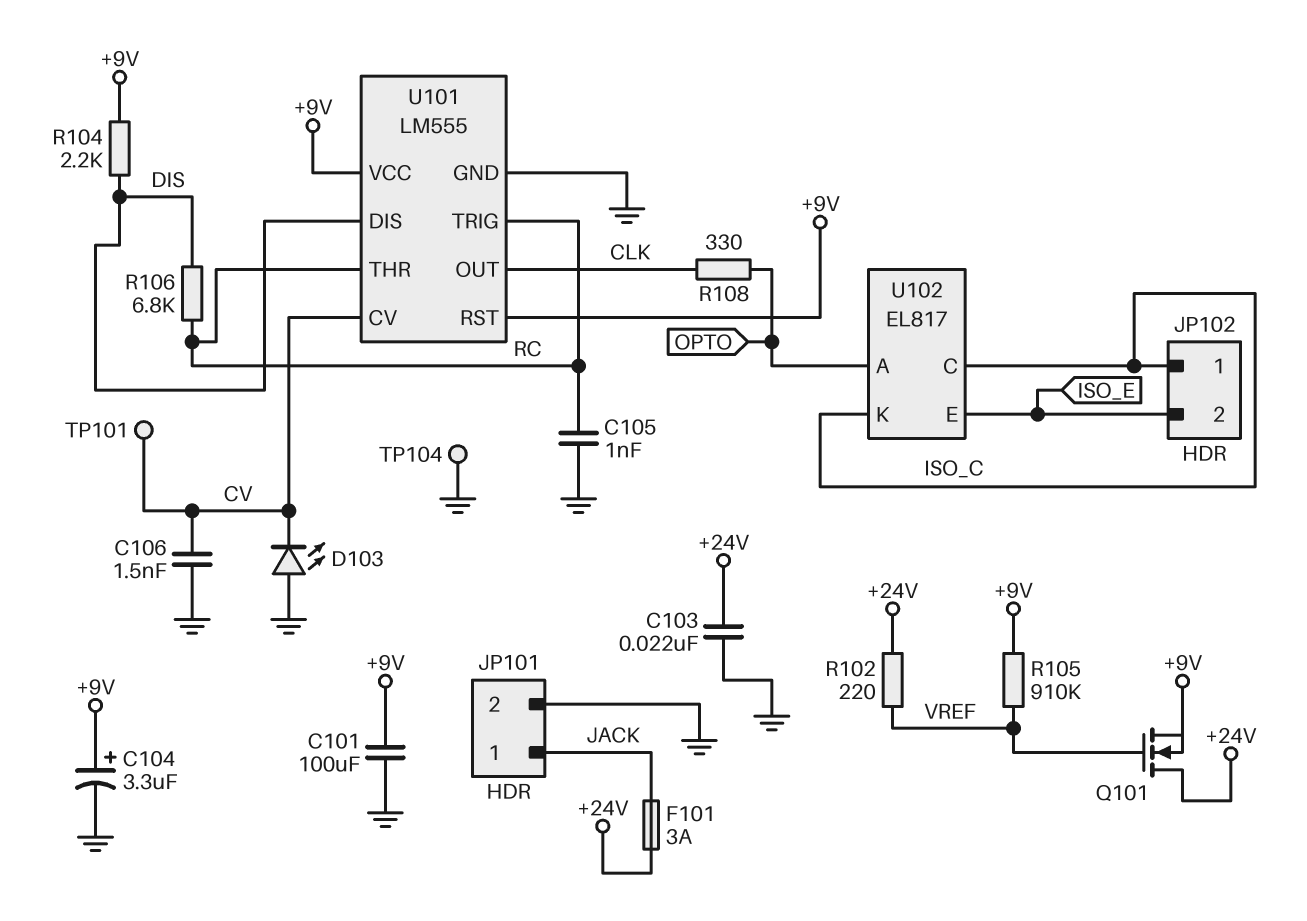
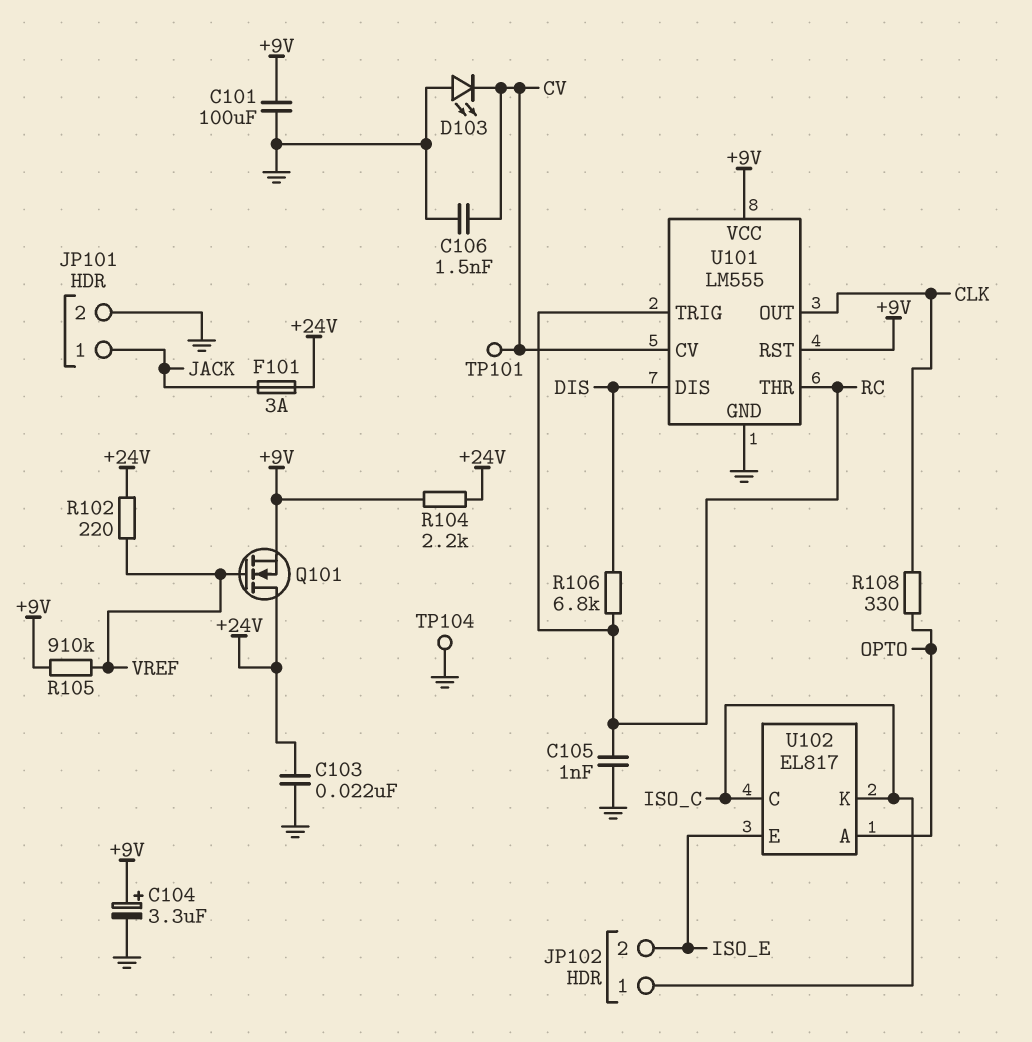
R104: 2.2k (+9V, DIS) -> 2.2k (+9V, +24V)

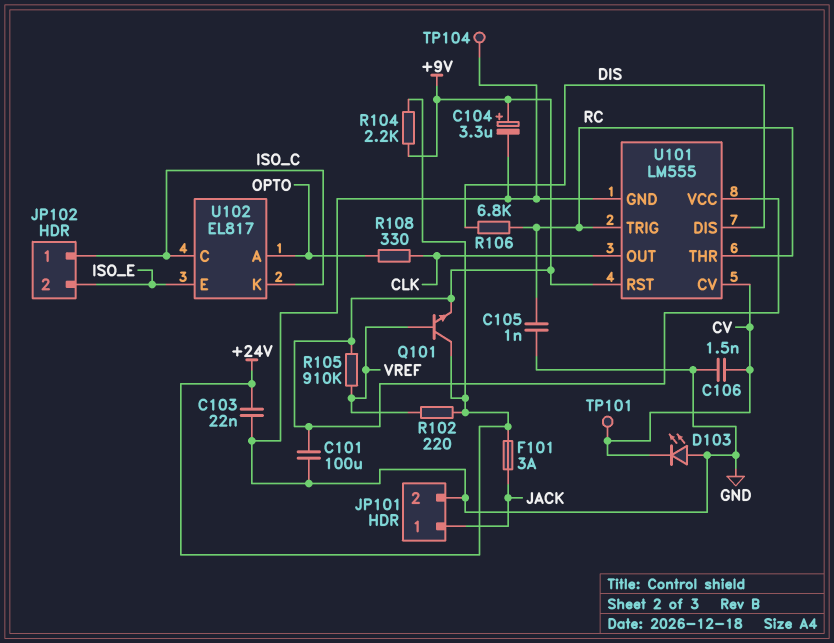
Q101: NMOS (G VREF, D +24V, S +9V) -> NPN (B VREF, C +24V, E +9V)

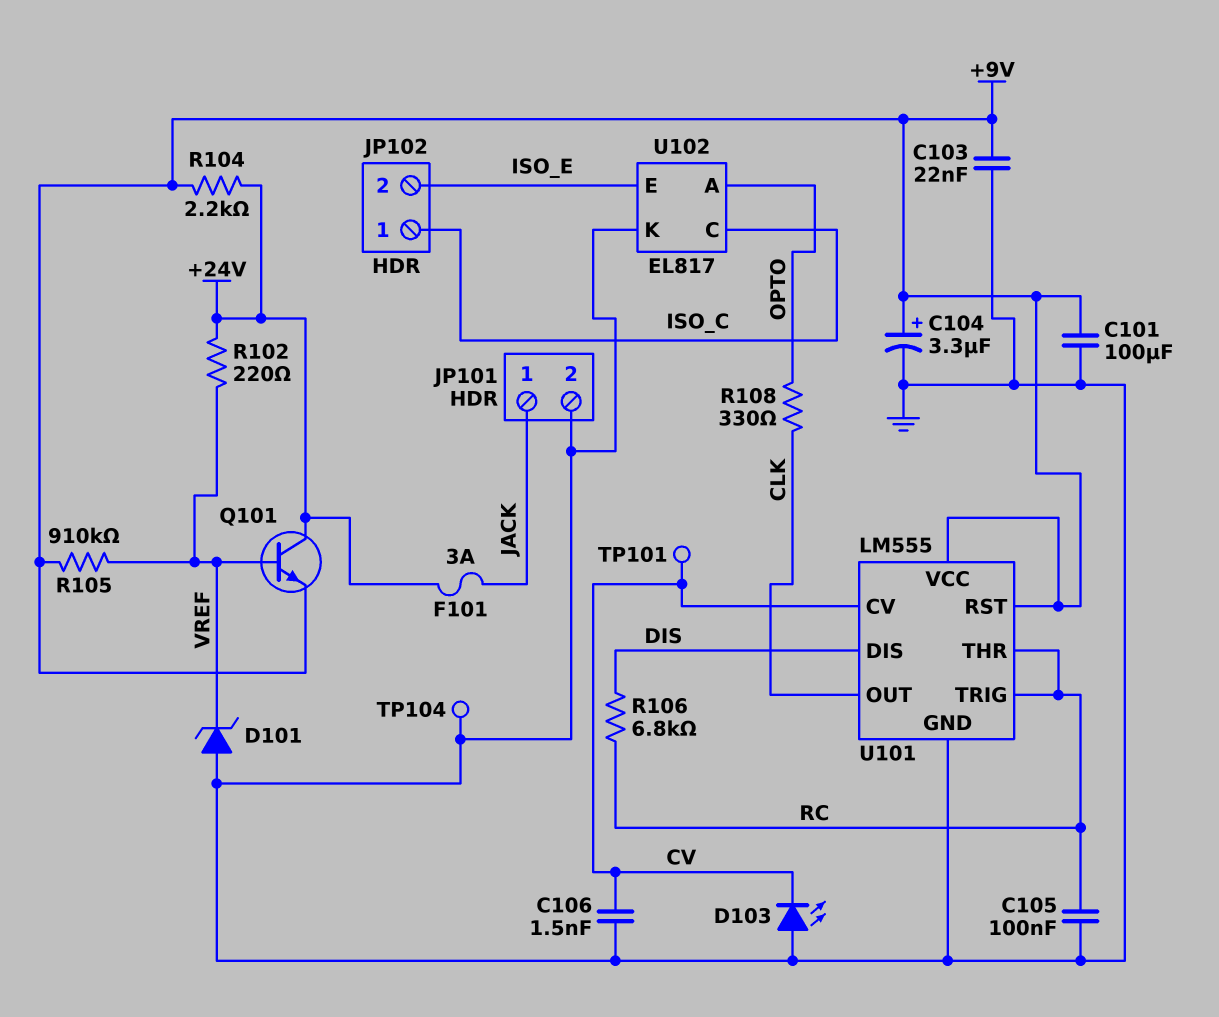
C103: 22nF (+24V, GND) -> 22nF (+9V, GND)
C105: 1nF (GND, RC) -> 100nF (GND, RC)
D101: none -> zener (A GND, K VREF)
U102 pin K: ISO_C -> GND

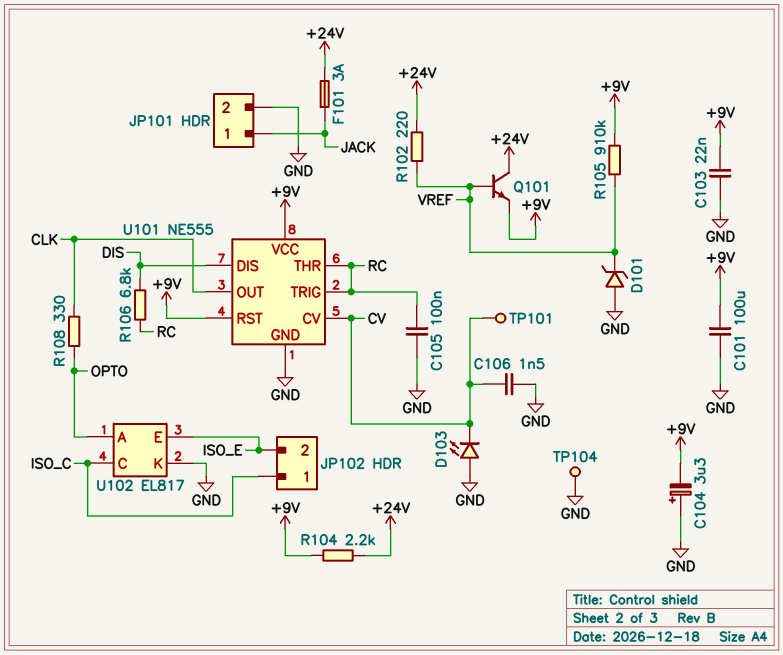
C104: 3.3uF (plus +9V, minus GND) -> 3.3uF (plus GND, minus +9V)
U101: LM555 -> NE555

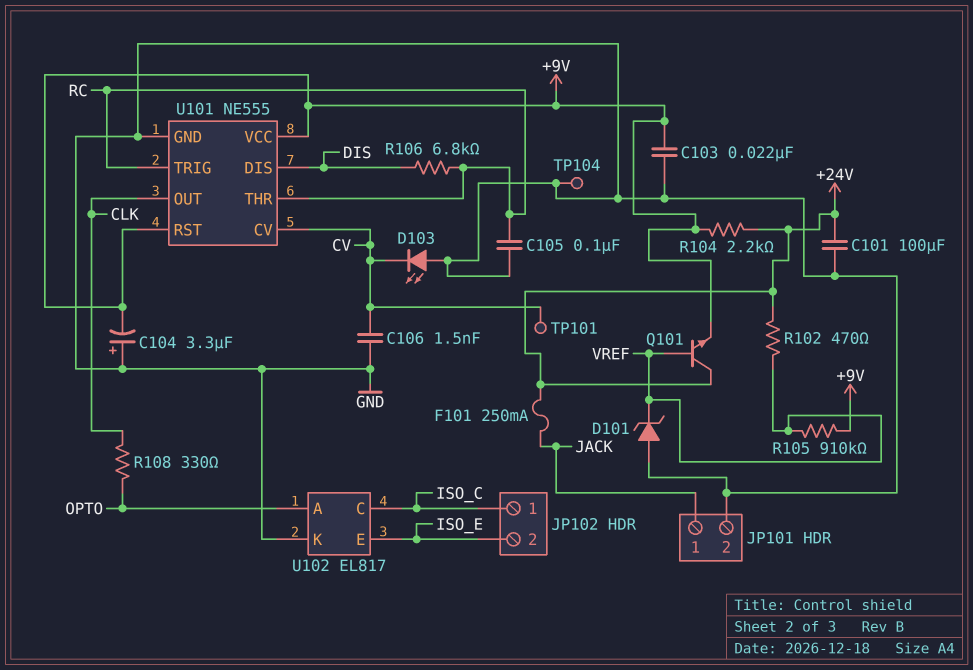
C101: 100uF (+9V, GND) -> 100uF (+24V, GND)
F101: 3A (+24V, JACK) -> 250mA (+24V, JACK)
R102: 220 (+24V, VREF) -> 470 (+24V, VREF)

